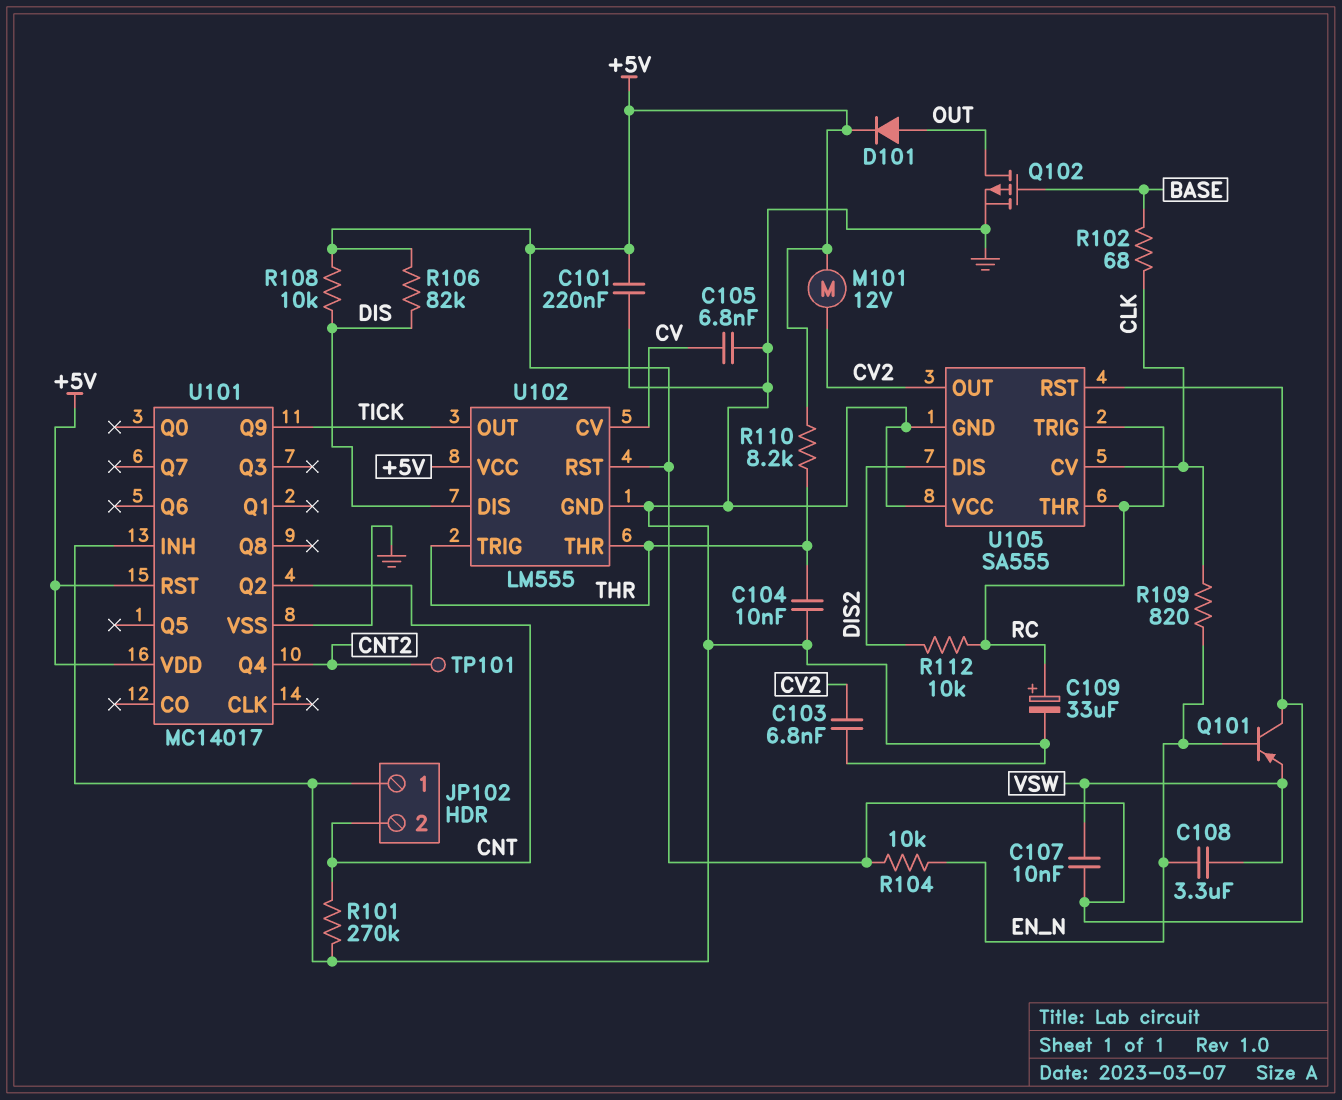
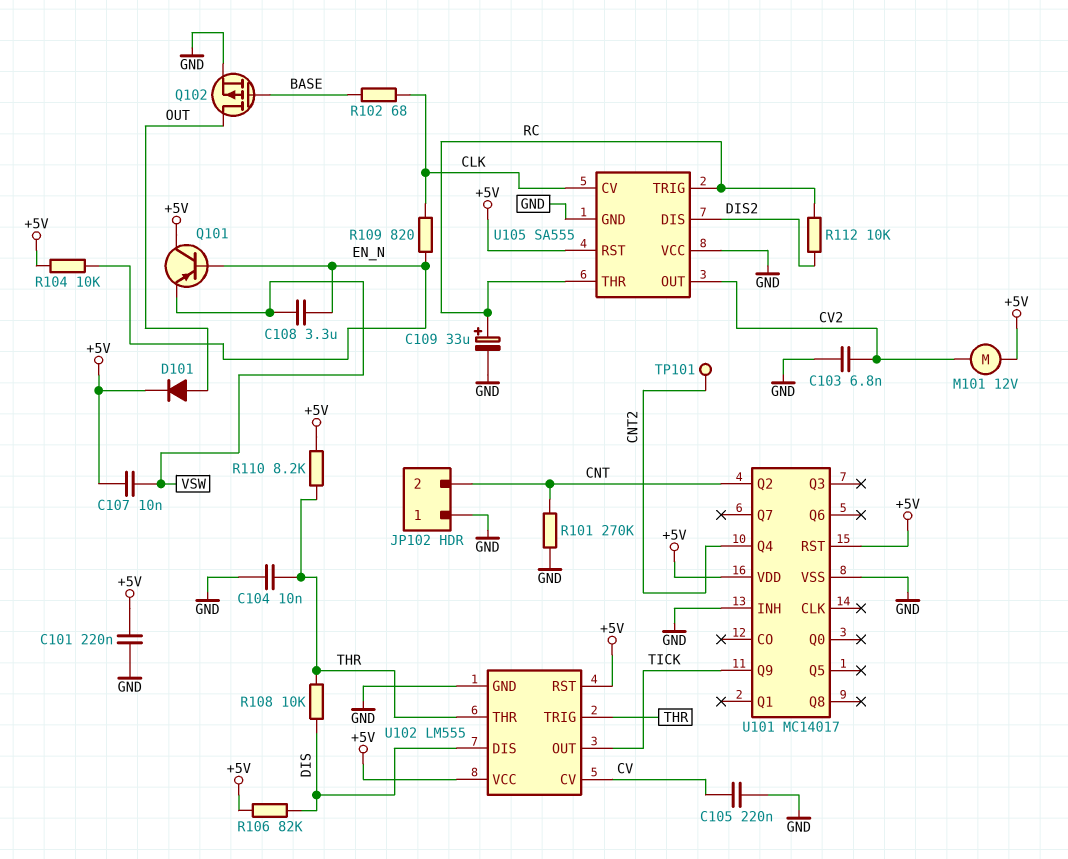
C105: 6.8nF (CV, GND) -> 220nF (CV, GND)
R108: 10k (+5V, DIS) -> 10k (DIS, THR)

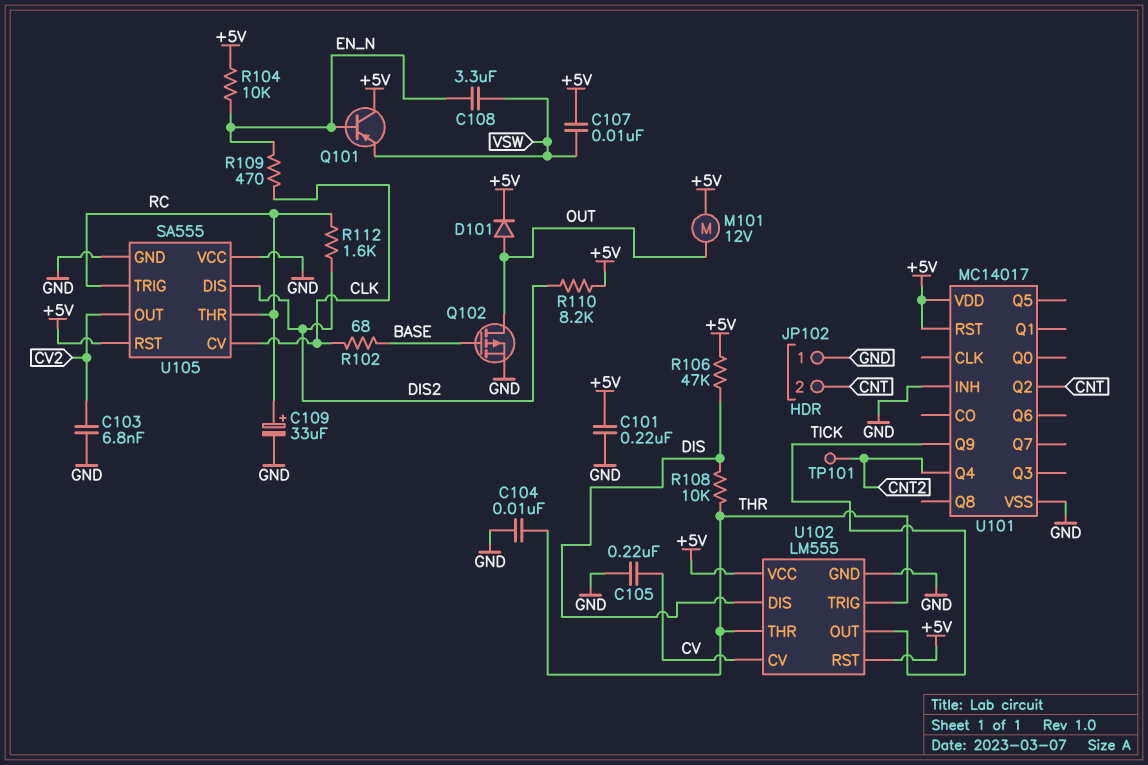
M101: motor 12V (+5V, CV2) -> motor 12V (+5V, OUT)
R101: 270k (CNT, GND) -> none
R106: 82k (+5V, DIS) -> 47k (+5V, DIS)
R109: 820 (CLK, EN_N) -> 470 (CLK, EN_N)
R110: 8.2k (+5V, THR) -> 8.2k (+5V, DIS2)
R112: 10k (DIS2, RC) -> 1.6k (DIS2, RC)

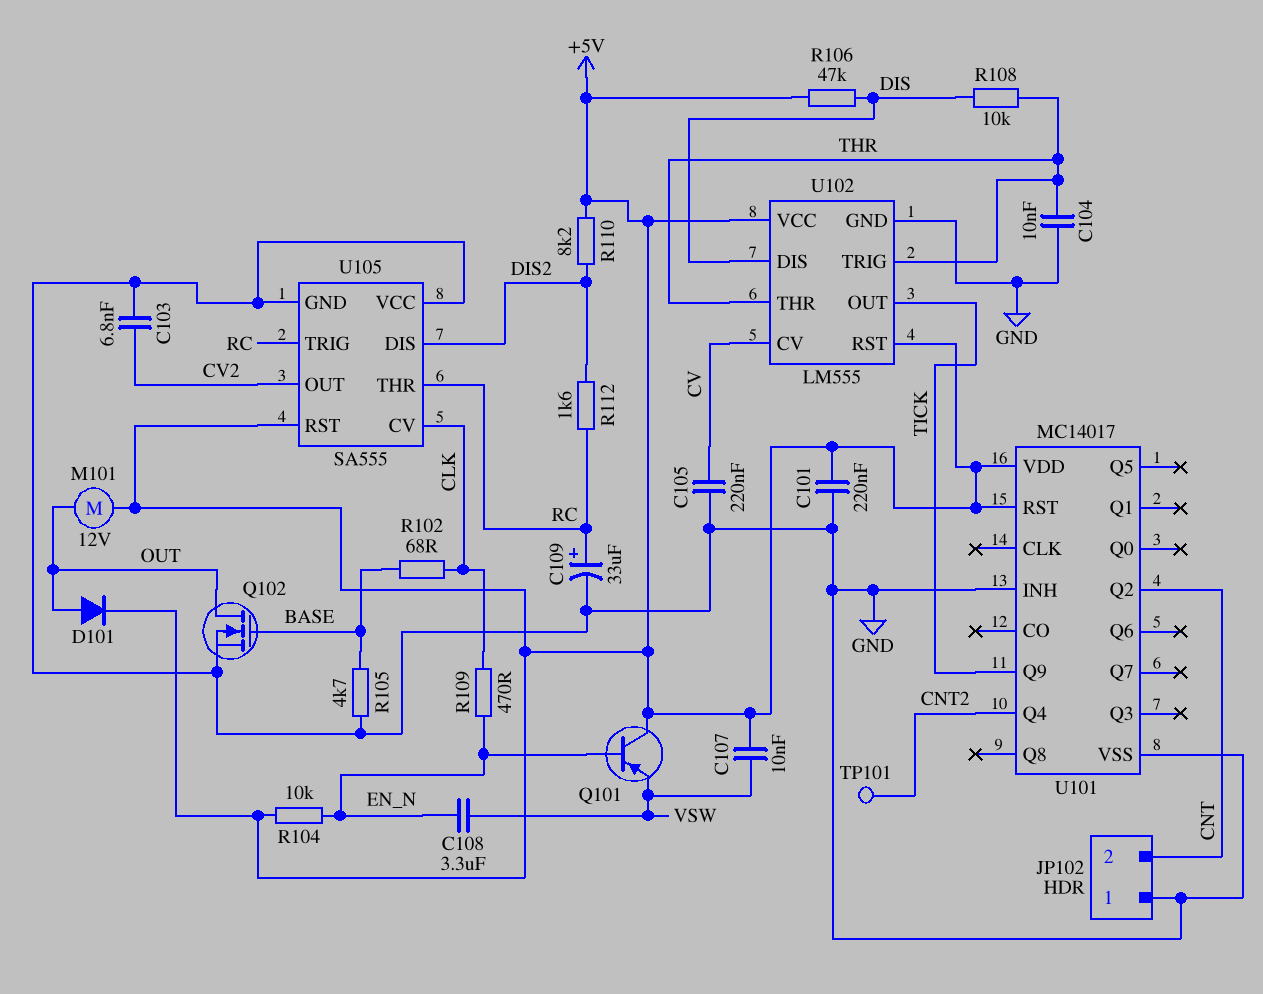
Q102: PMOS (G BASE, D OUT, S GND) -> NMOS (G BASE, D OUT, S GND)
R105: none -> 4.7k (BASE, GND)

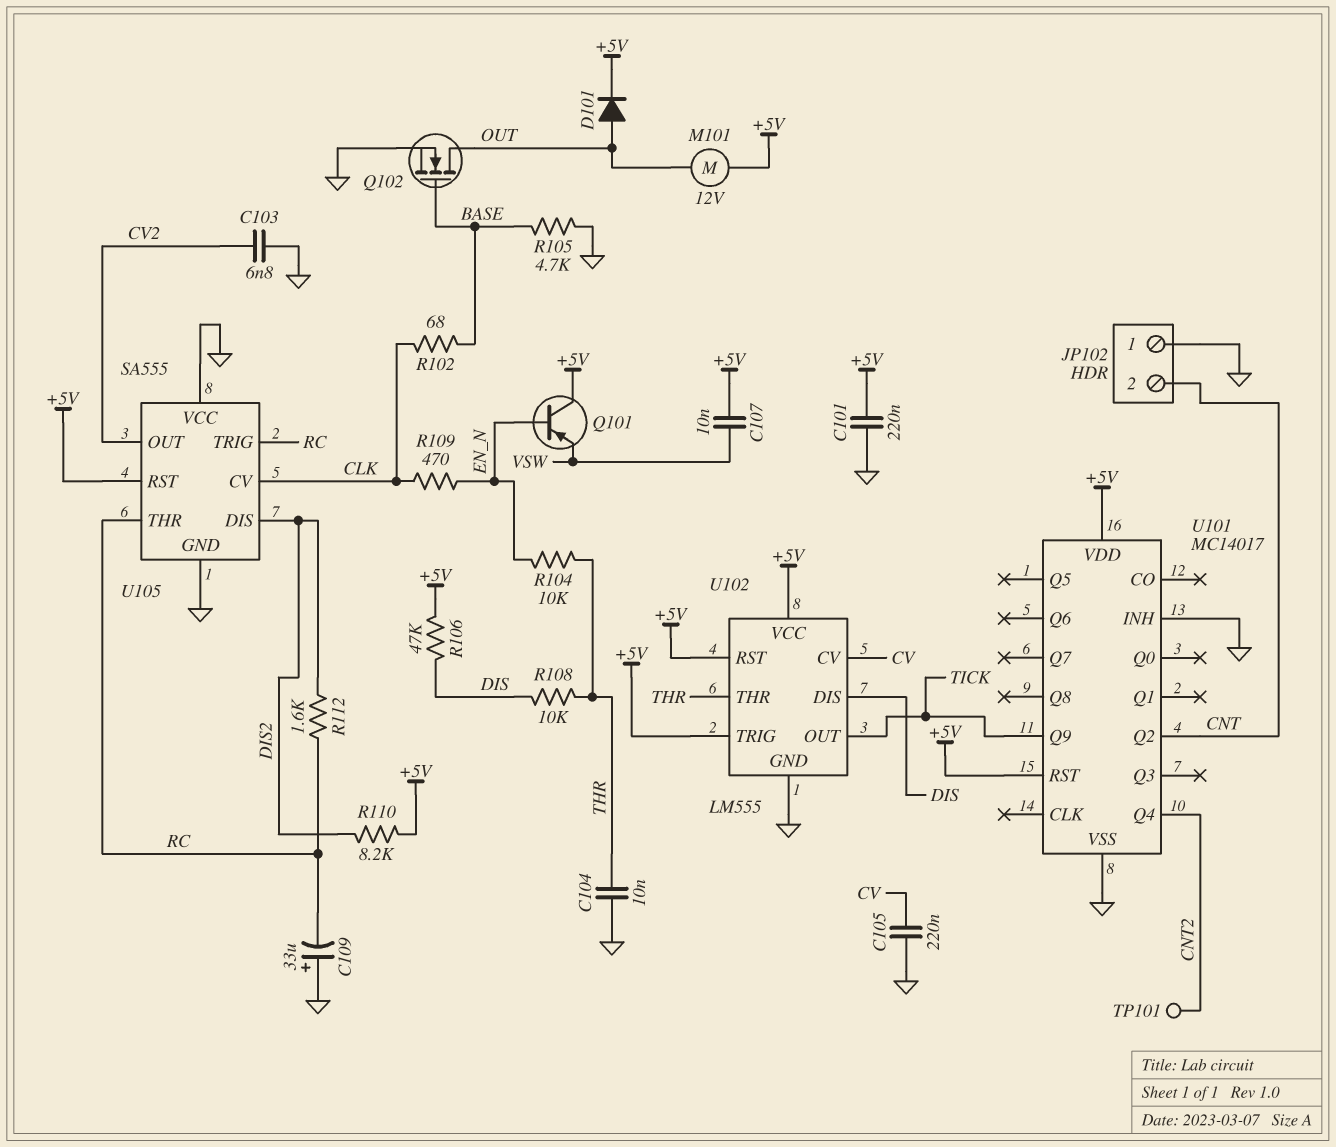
C108: 3.3uF (EN_N, VSW) -> none
C109: 33uF (plus RC, minus GND) -> 33uF (plus GND, minus RC)
R104: 10k (+5V, EN_N) -> 10k (EN_N, THR)
U102 pin TRIG: THR -> +5V

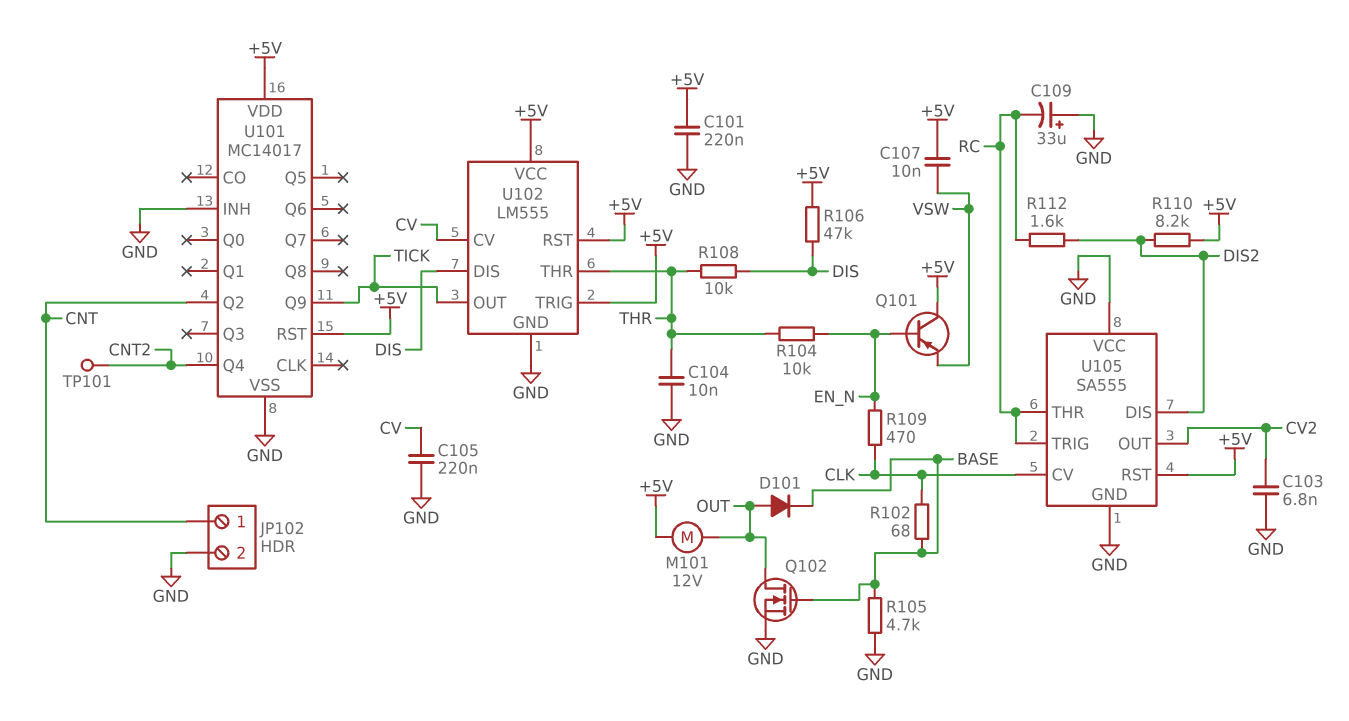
D101: diode (A OUT, K +5V) -> diode (A OUT, K BASE)
JP102 pin 1: GND -> CNT
JP102 pin 2: CNT -> GND

